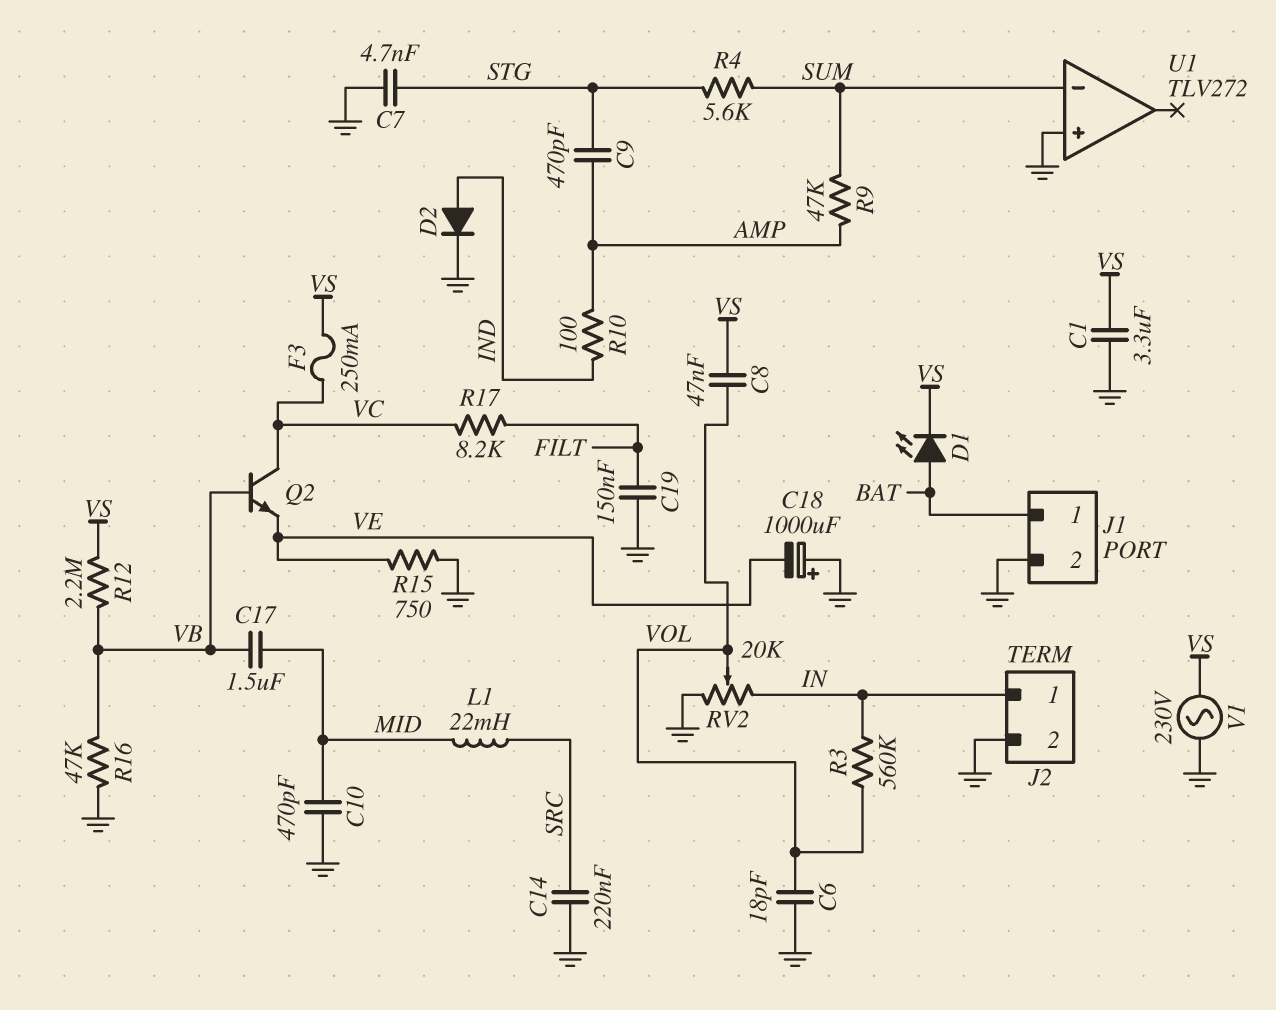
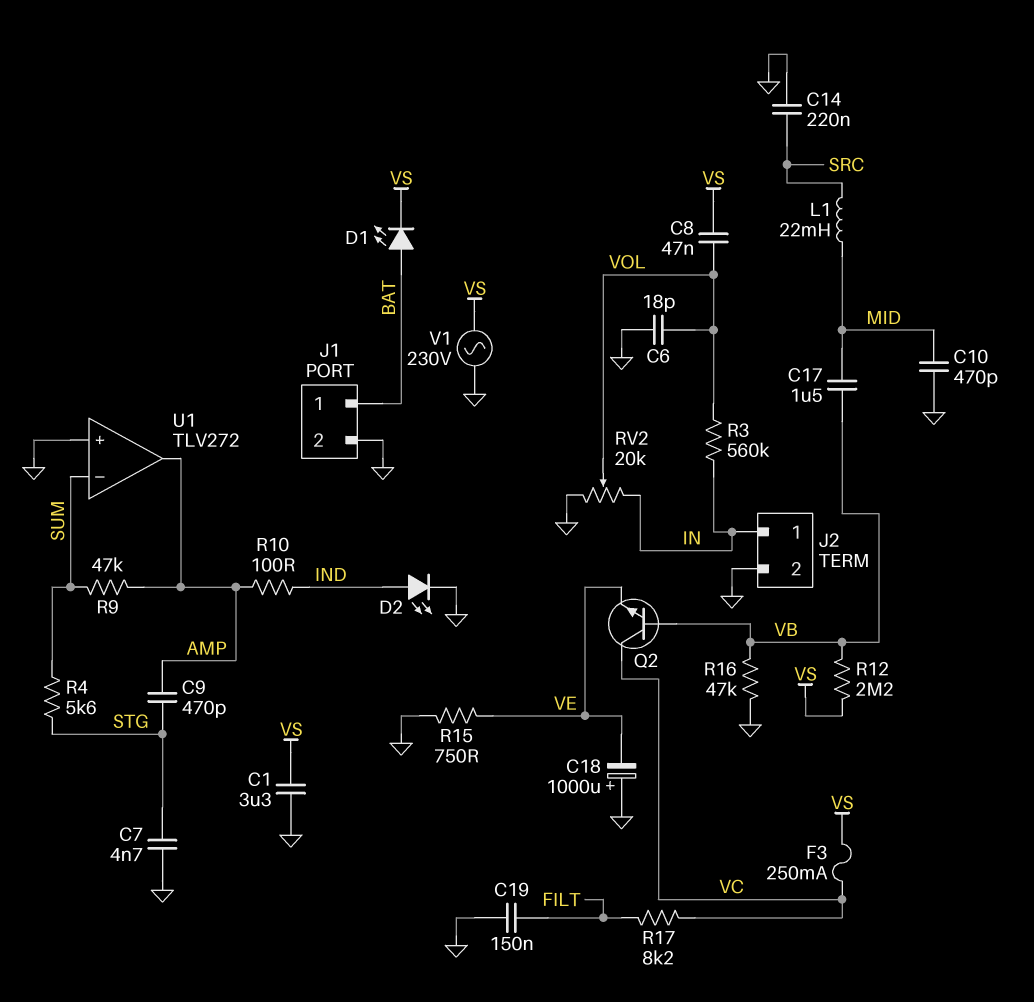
D2: diode (A IND, K GND) -> LED (A IND, K GND)
U1 pin out: none -> AMP

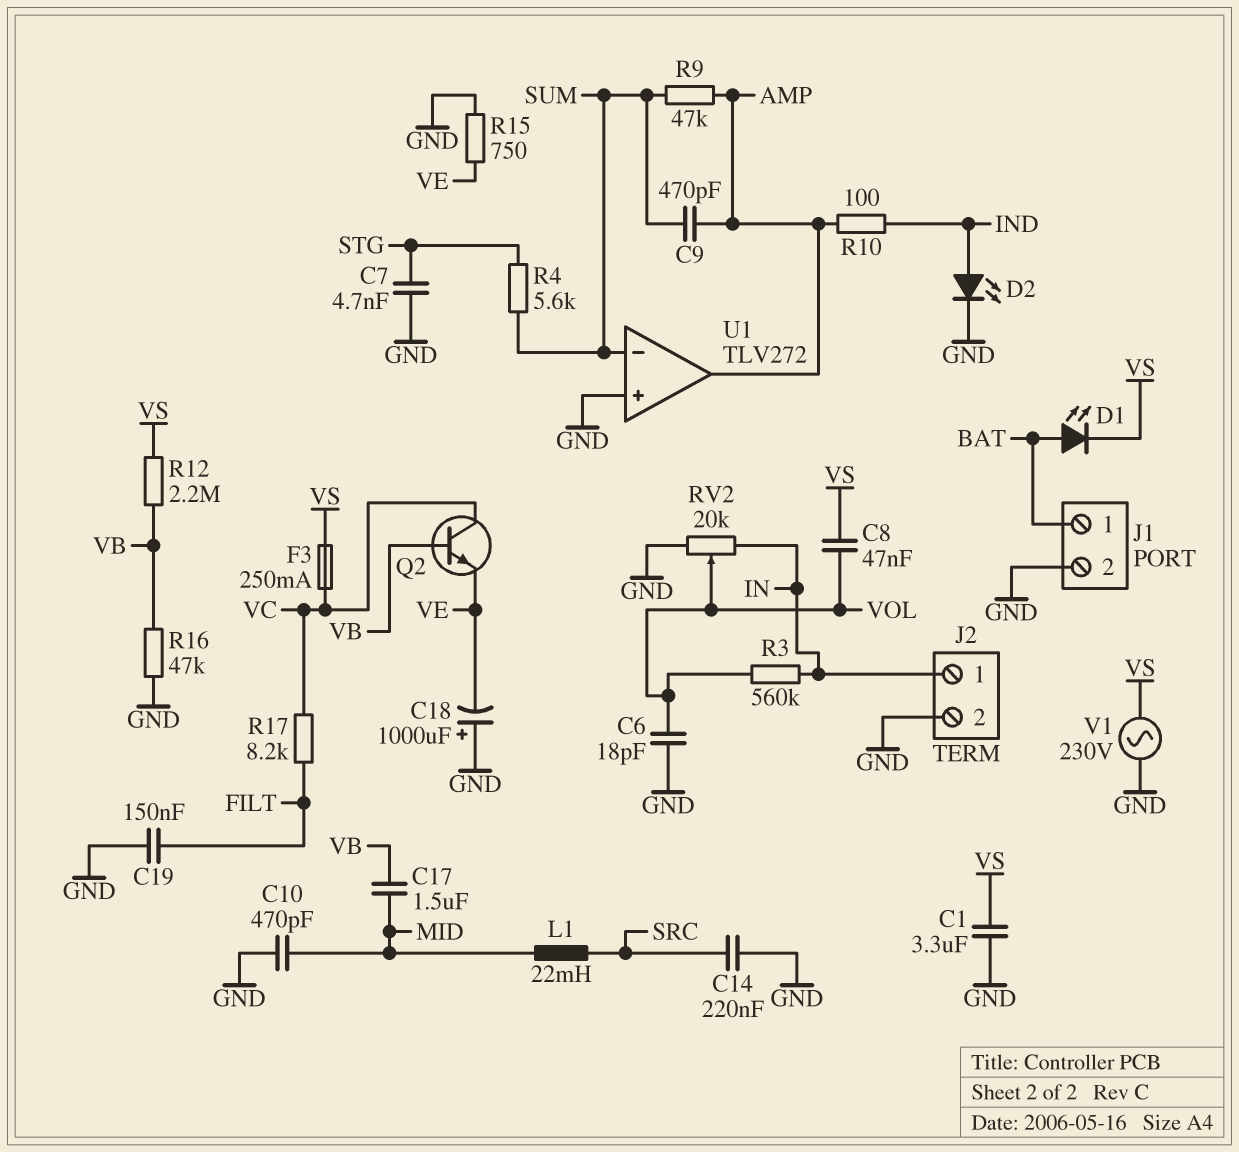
C9: 470pF (AMP, STG) -> 470pF (AMP, SUM)

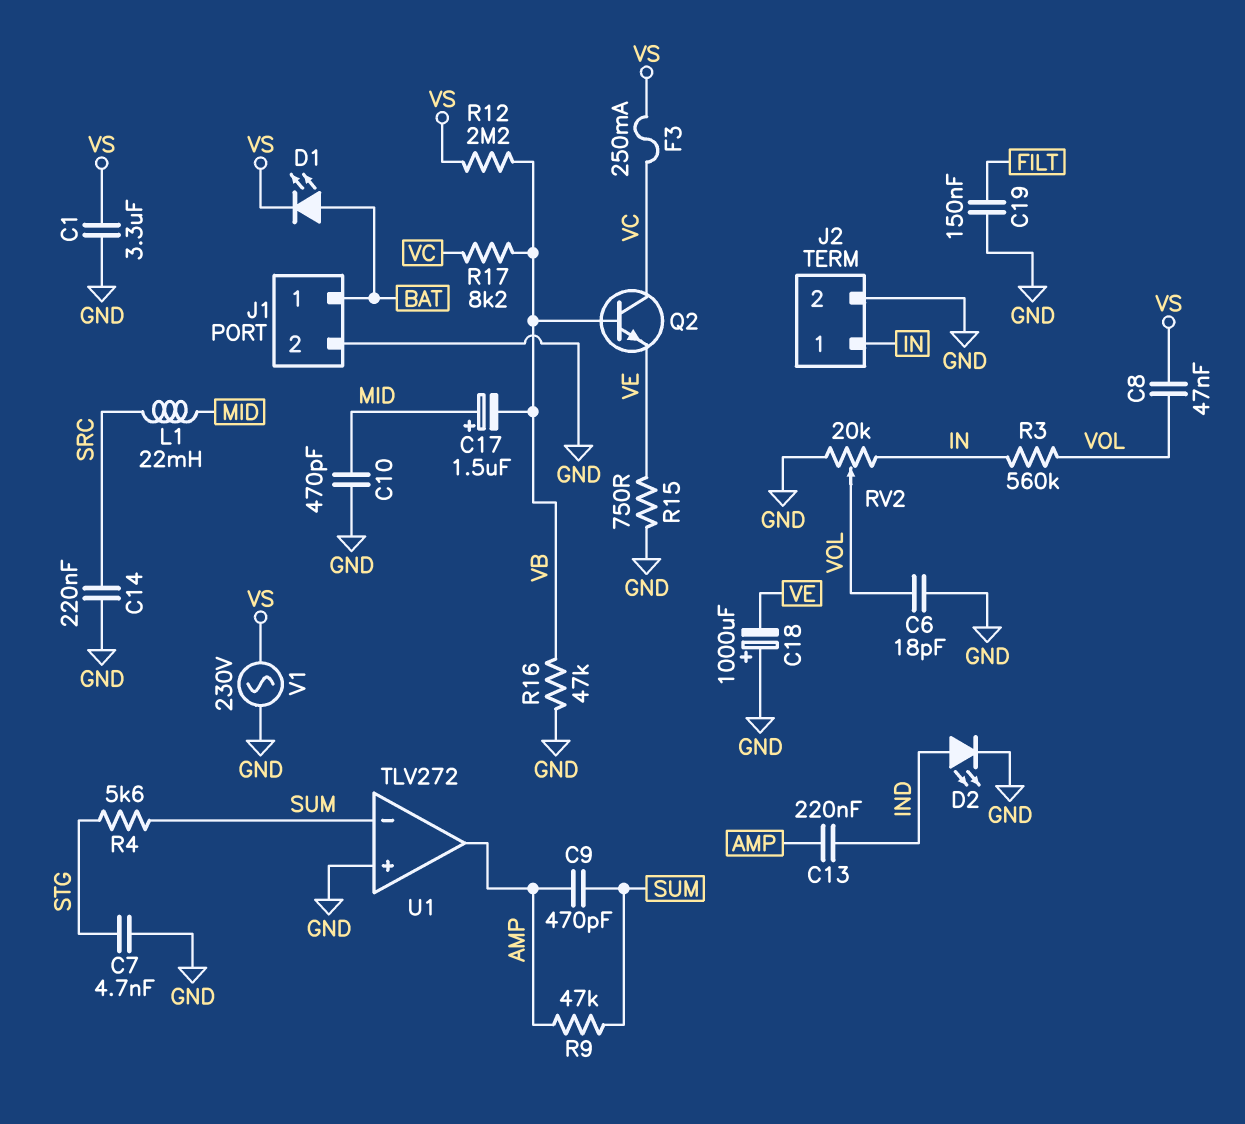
C13: none -> 220nF (AMP, IND)
C17: 1.5uF (MID, VB) -> 1.5uF (plus MID, minus VB)
R10: 100 (AMP, IND) -> none
R17: 8.2k (FILT, VC) -> 8.2k (VB, VC)

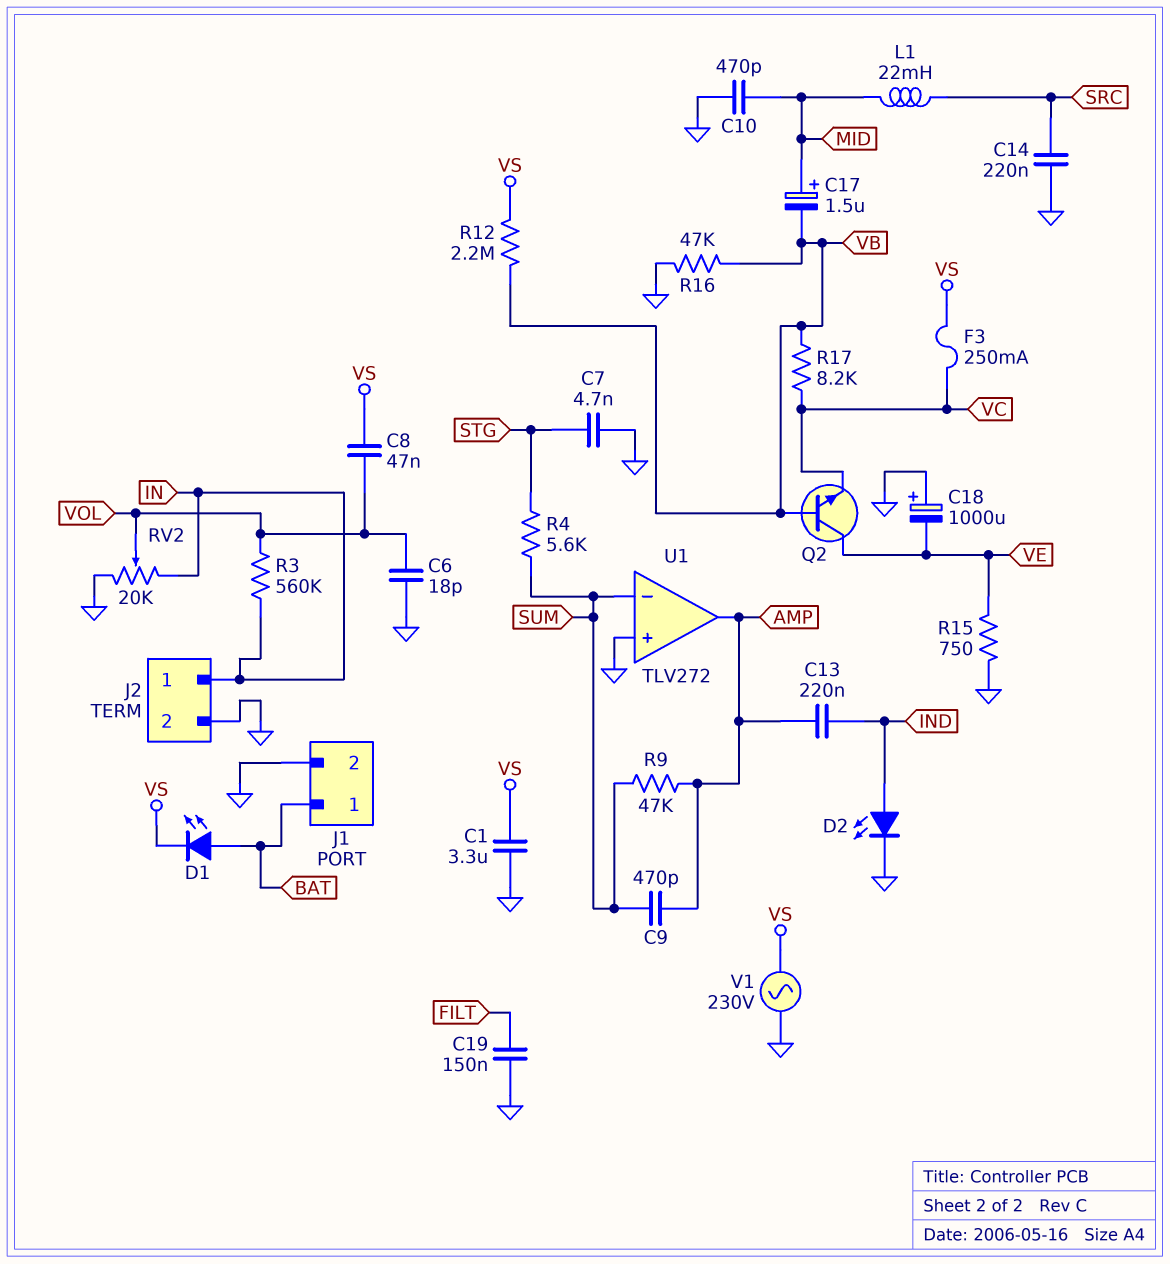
Q2: NPN (B VB, C VC, E VE) -> NPN (B VB, C VE, E VC)

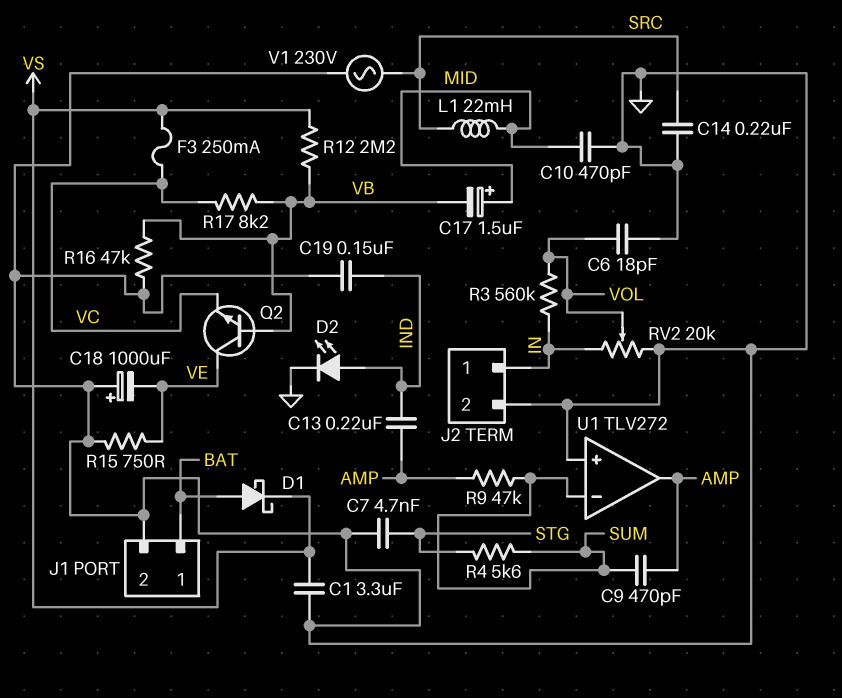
C8: 47nF (VOL, VS) -> none
C19: 150nF (FILT, GND) -> 150nF (GND, IND)
D1: LED (A BAT, K VS) -> schottky (A BAT, K VS)
V1: AC 230V (GND, VS) -> AC 230V (GND, SRC)

